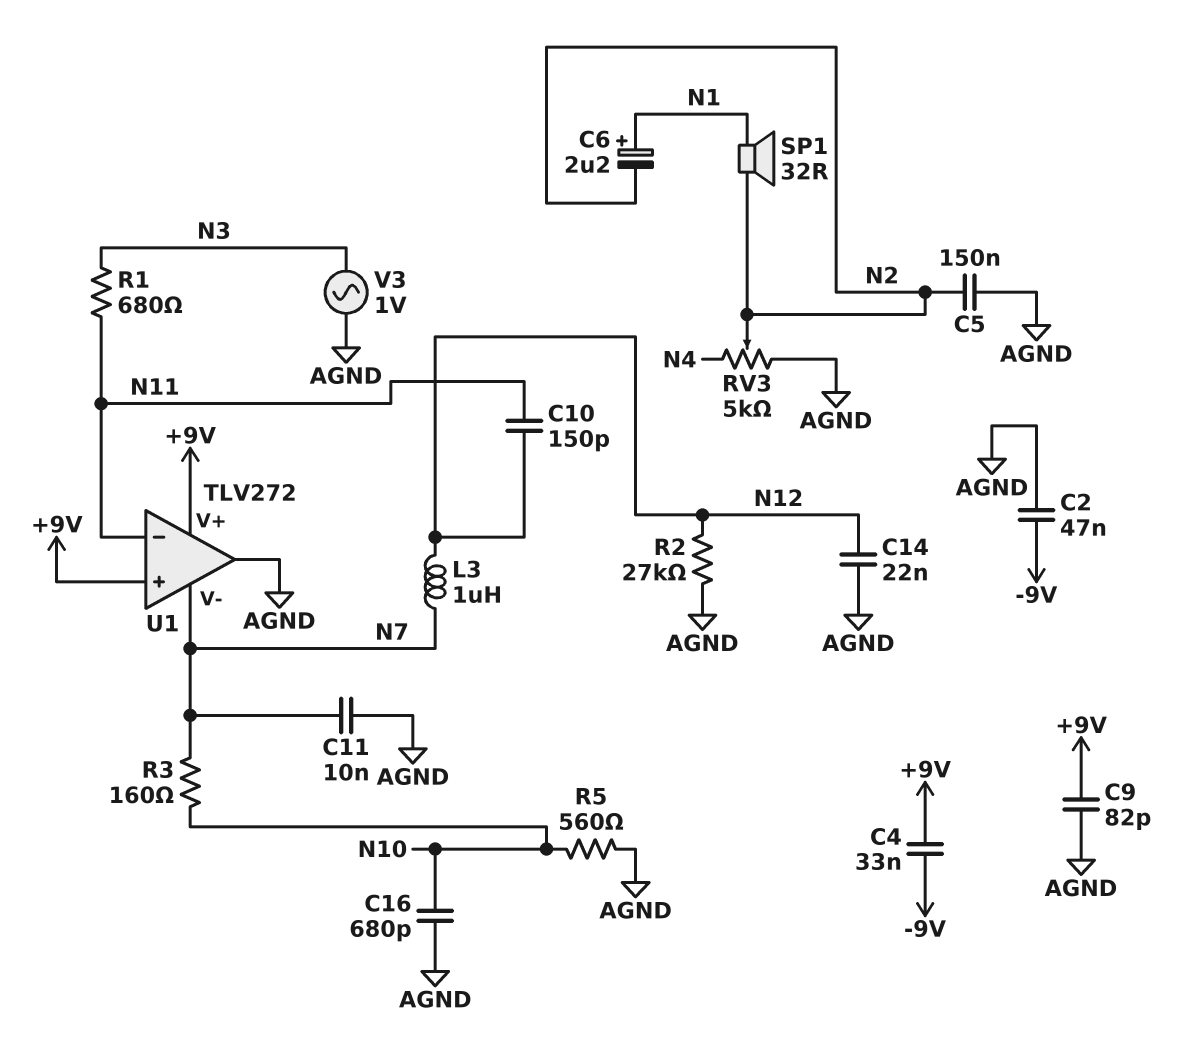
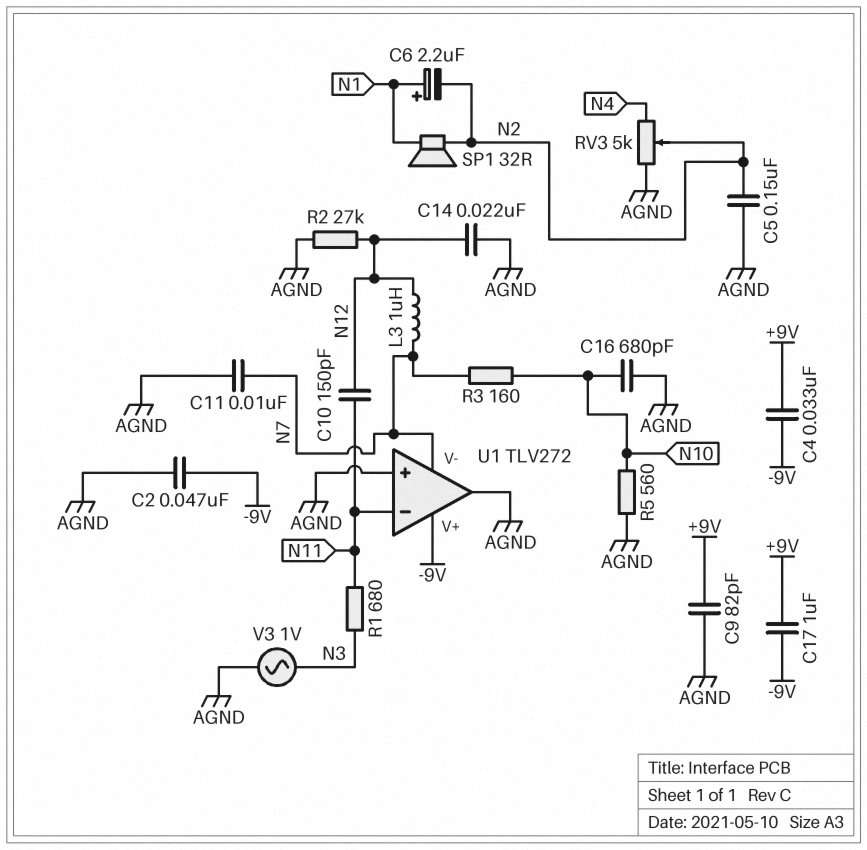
C17: none -> 1uF (+9V, -9V)
U1 pin V+: +9V -> -9V
U1 pin in+: +9V -> AGND

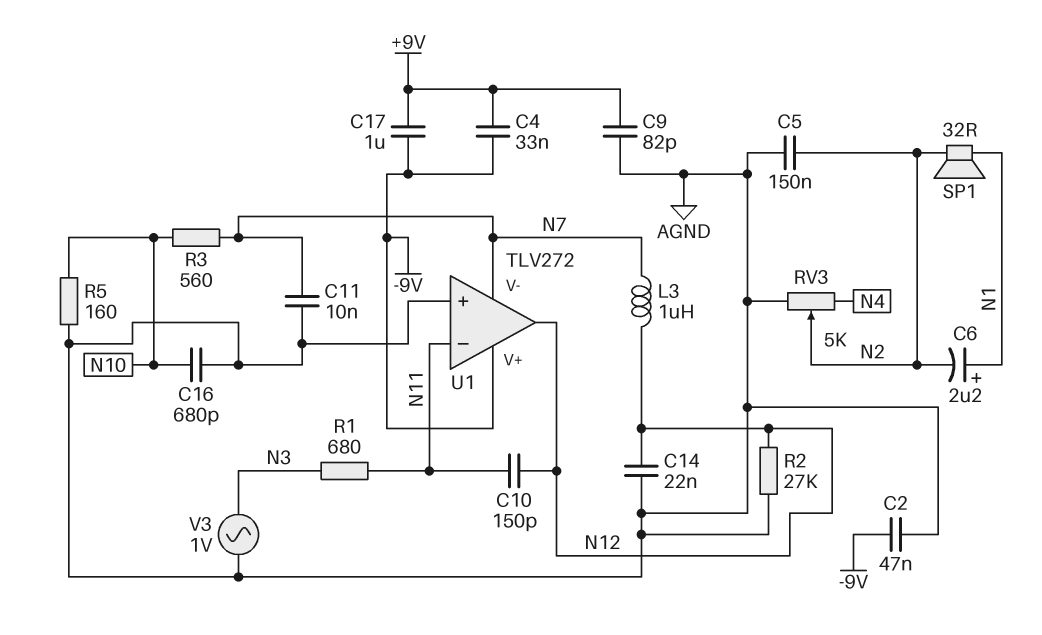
R3: 160 (N7, N10) -> 560 (N7, N10)
R5: 560 (AGND, N10) -> 160 (AGND, N10)
U1 pin out: AGND -> N12

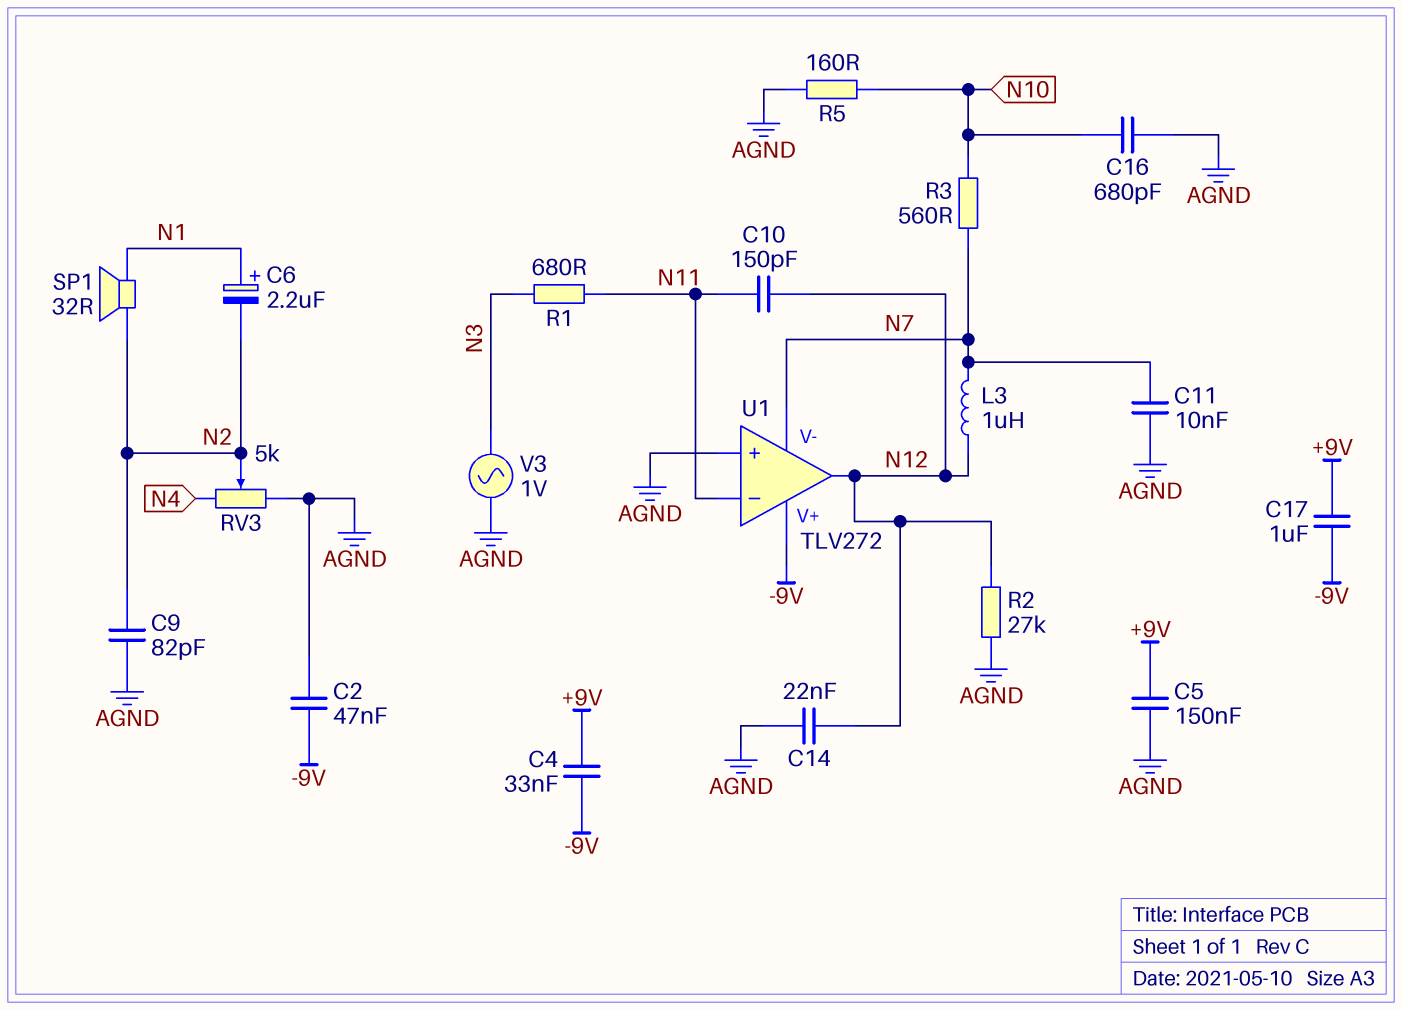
C5: 150nF (AGND, N2) -> 150nF (+9V, AGND)
C9: 82pF (+9V, AGND) -> 82pF (AGND, N2)

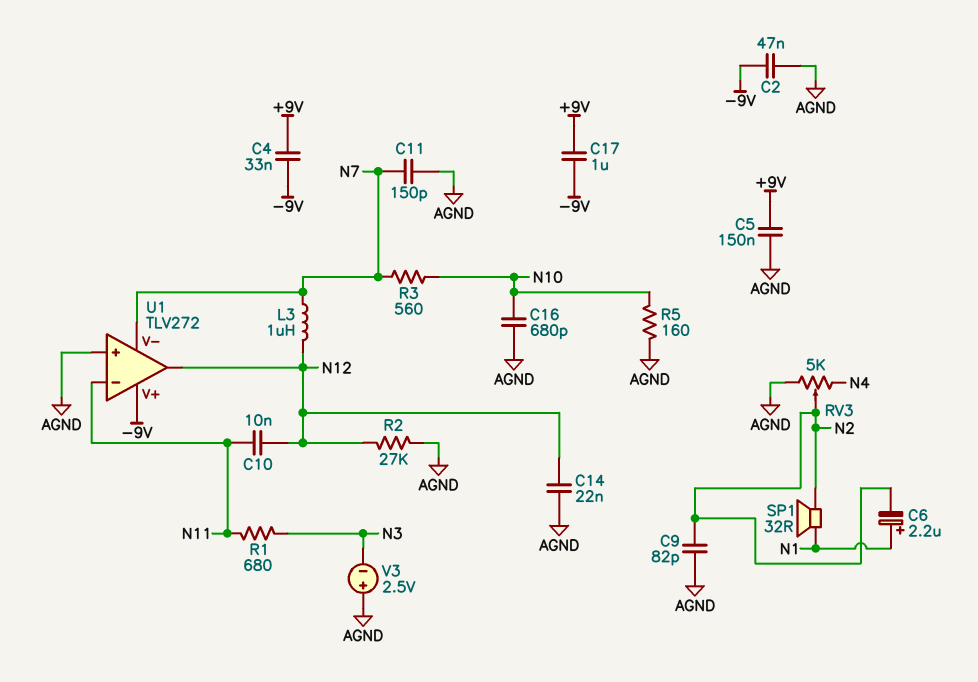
C10: 150pF (N11, N12) -> 10nF (N11, N12)
C11: 10nF (AGND, N7) -> 150pF (AGND, N7)
V3: AC 1V (AGND, N3) -> 2.5V (plus AGND, minus N3)

